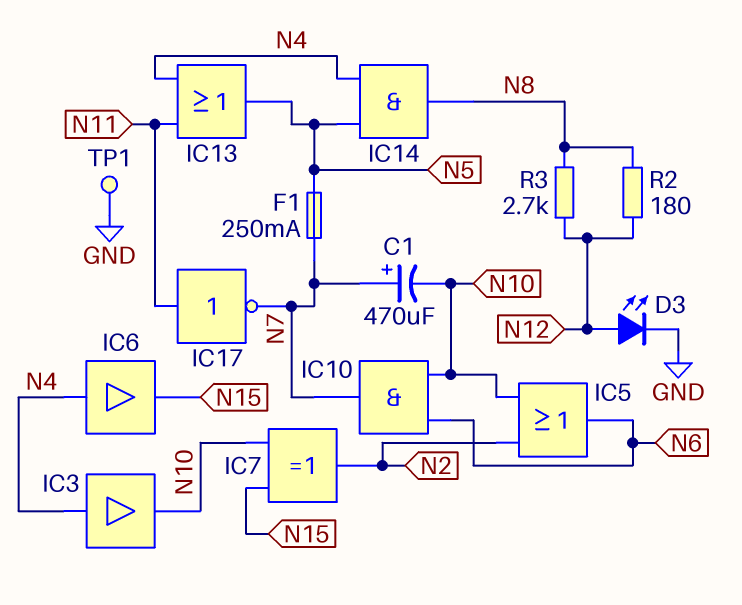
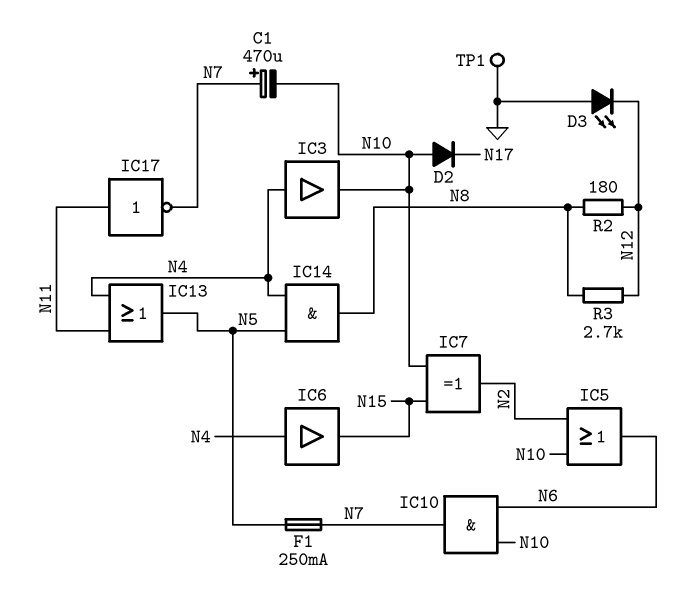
D2: none -> diode (A N10, K N17)
D3: LED (A N12, K GND) -> LED (A GND, K N12)

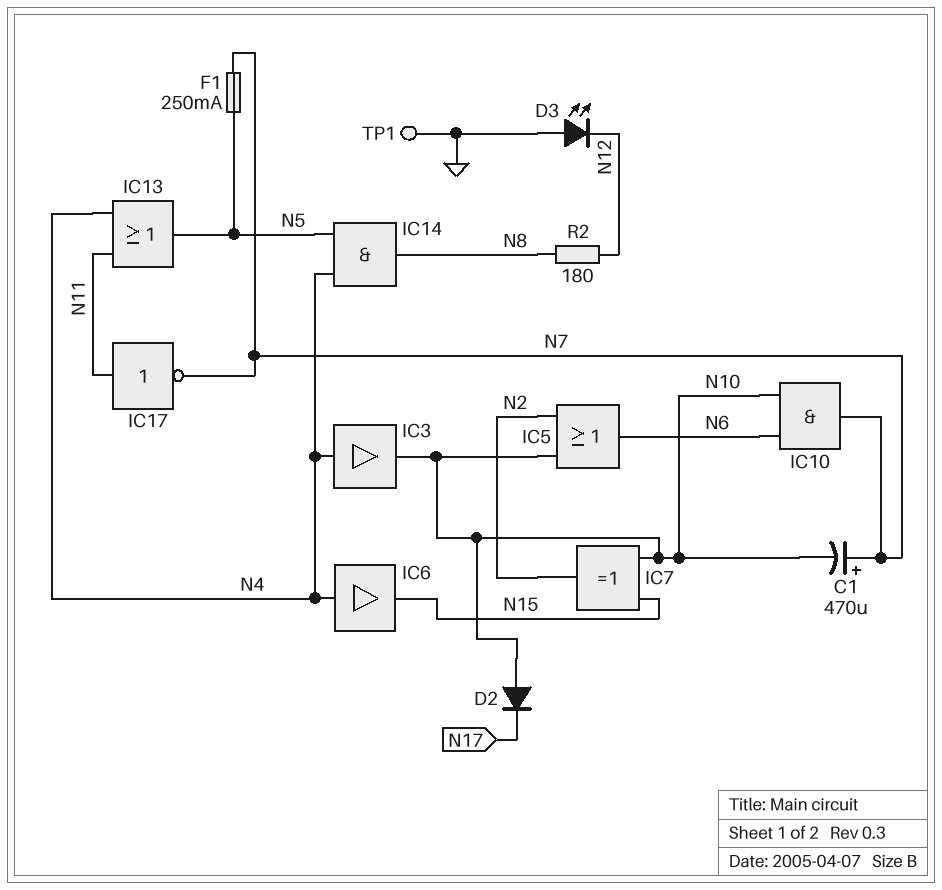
R3: 2.7k (N8, N12) -> none

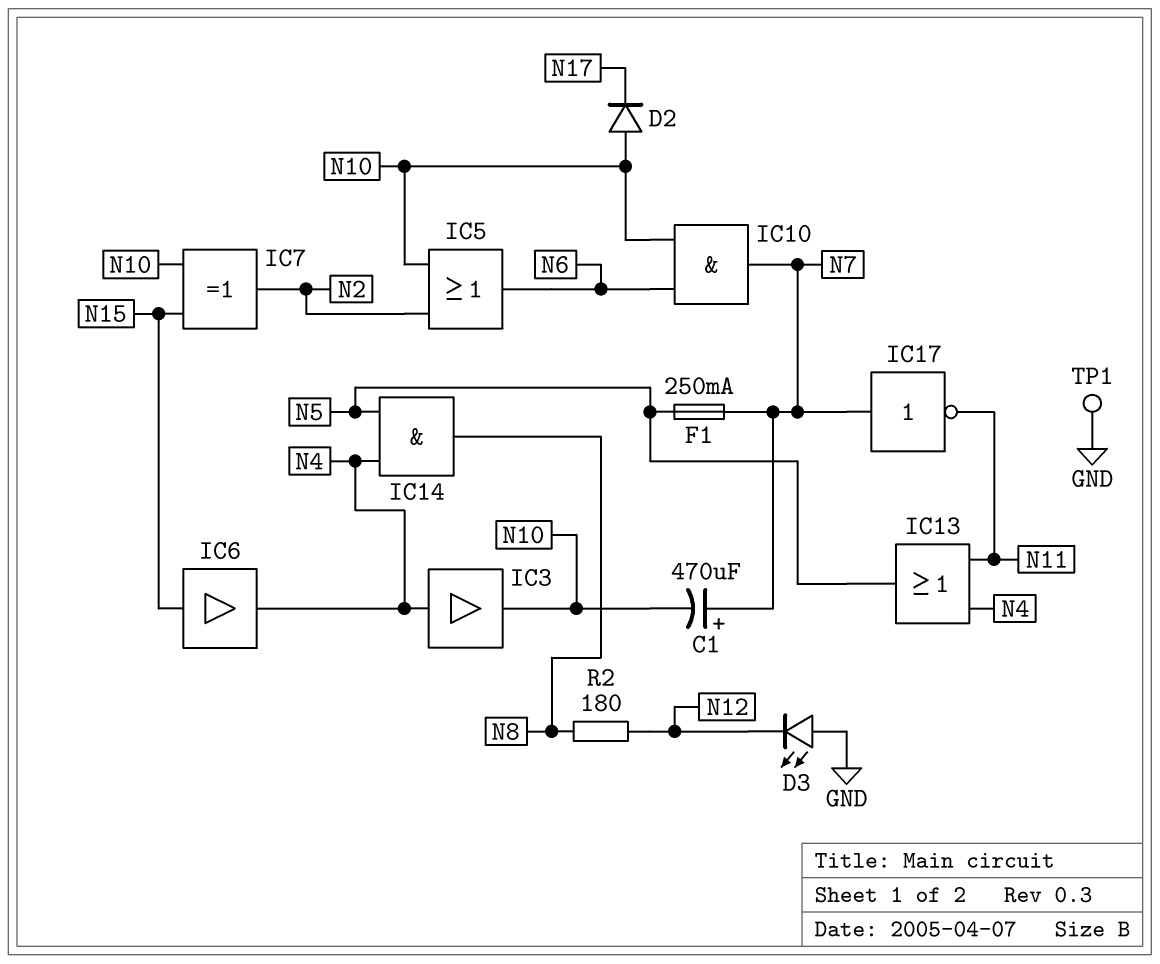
IC6: buffer (in N4, out N15) -> buffer (in N15, out N4)
IC17: NOT (in N11, out N7) -> NOT (in N7, out N11)

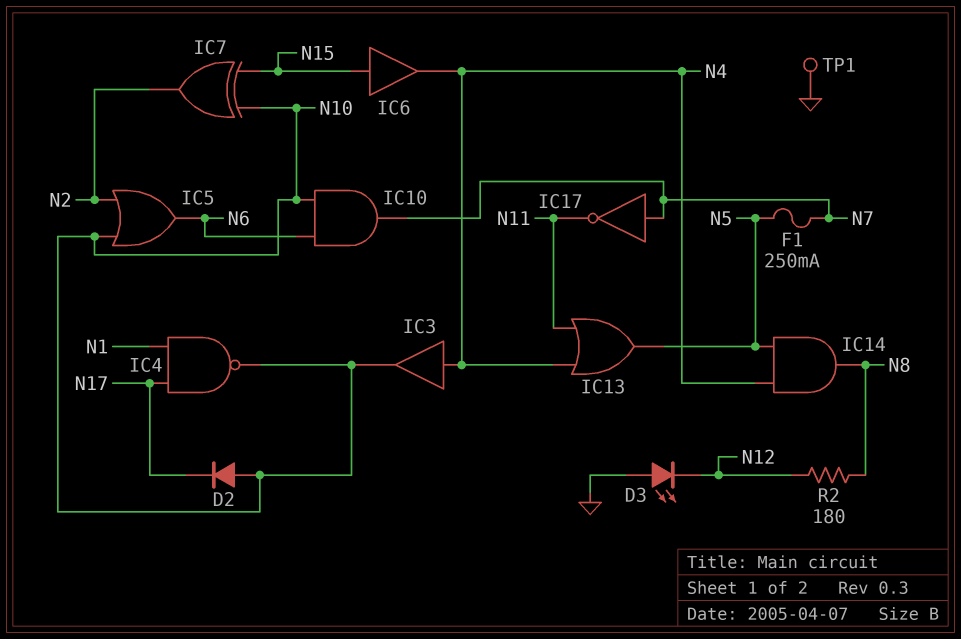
C1: 470uF (plus N7, minus N10) -> none
IC4: none -> NAND (in N1, in N17, out N10)

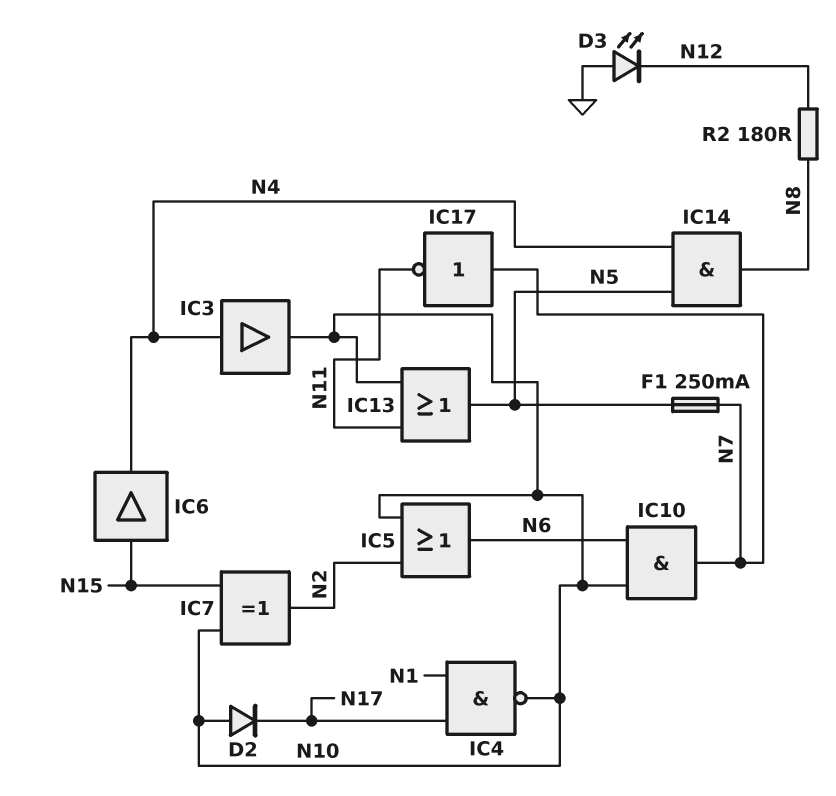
IC13: OR (in N4, in N11, out N5) -> OR (in N10, in N11, out N5)
TP1: test point (GND) -> none

